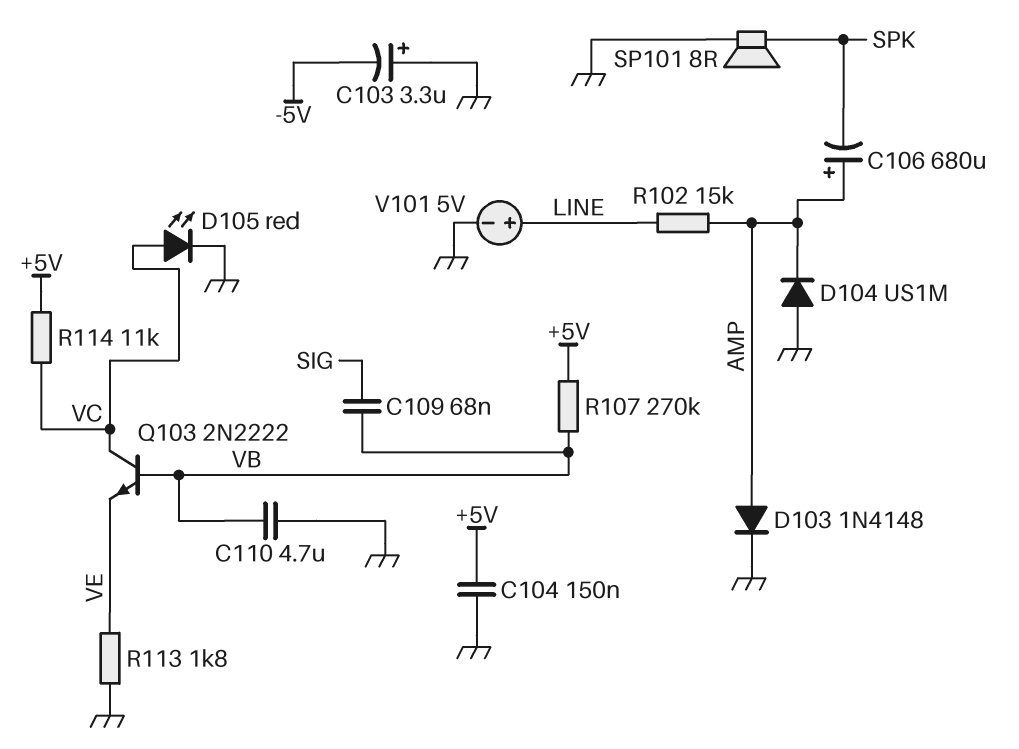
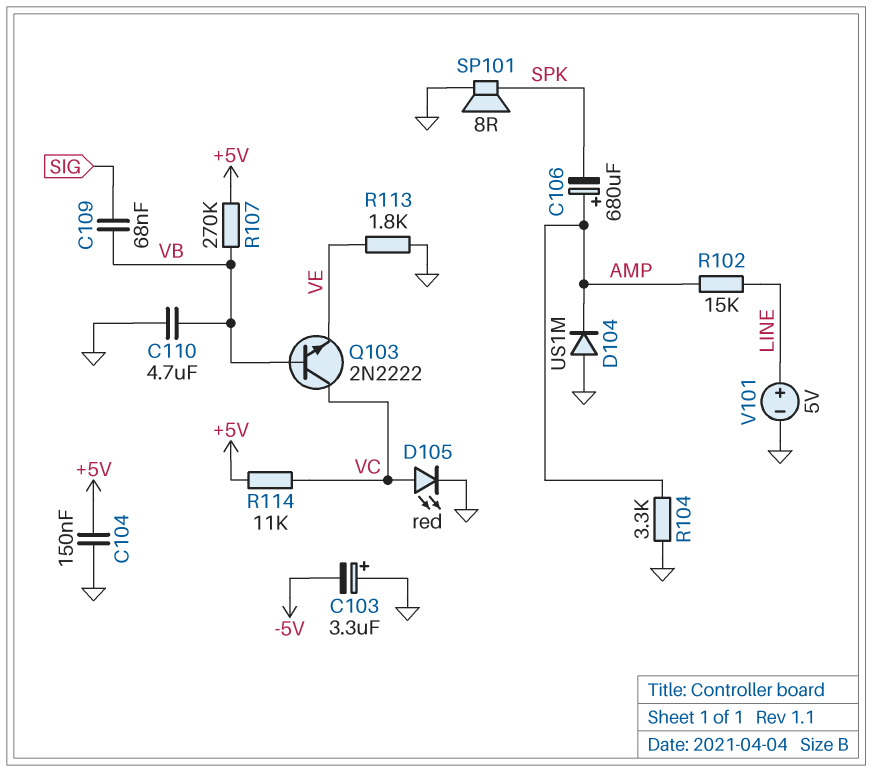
D103: diode 1N4148 (A AMP, K GND) -> none
R104: none -> 3.3k (AMP, GND)

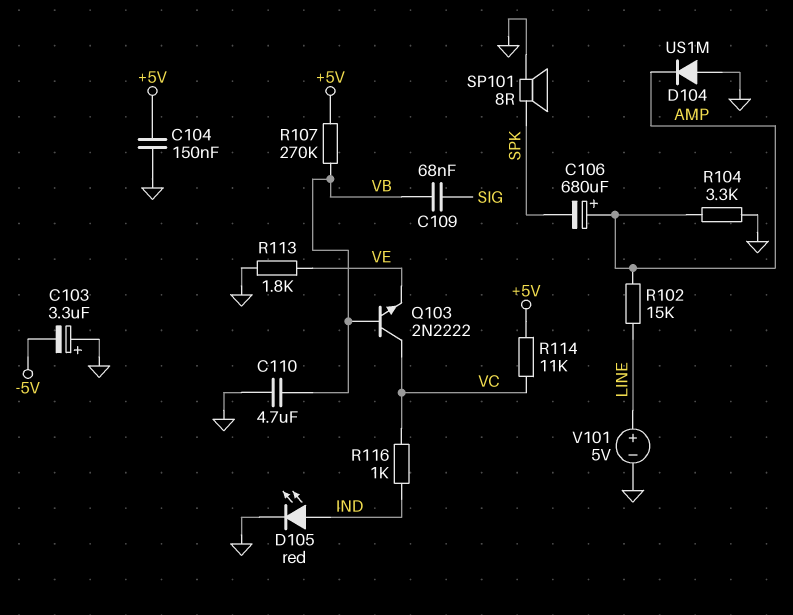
D105: LED red (A VC, K GND) -> LED red (A IND, K GND)
R116: none -> 1k (IND, VC)

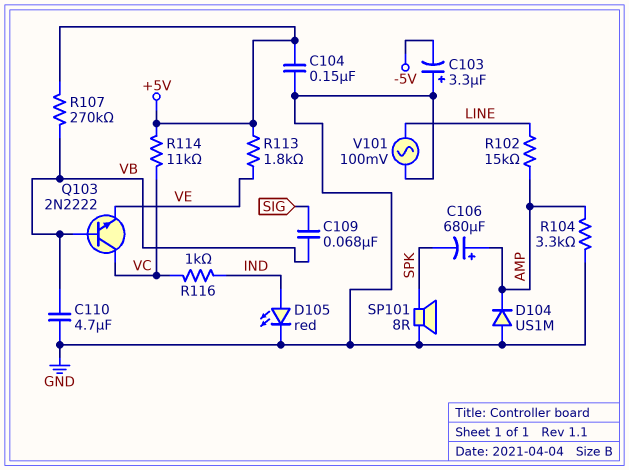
R113: 1.8k (GND, VE) -> 1.8k (+5V, VE)
V101: 5V (plus LINE, minus GND) -> AC 100mV (GND, LINE)

